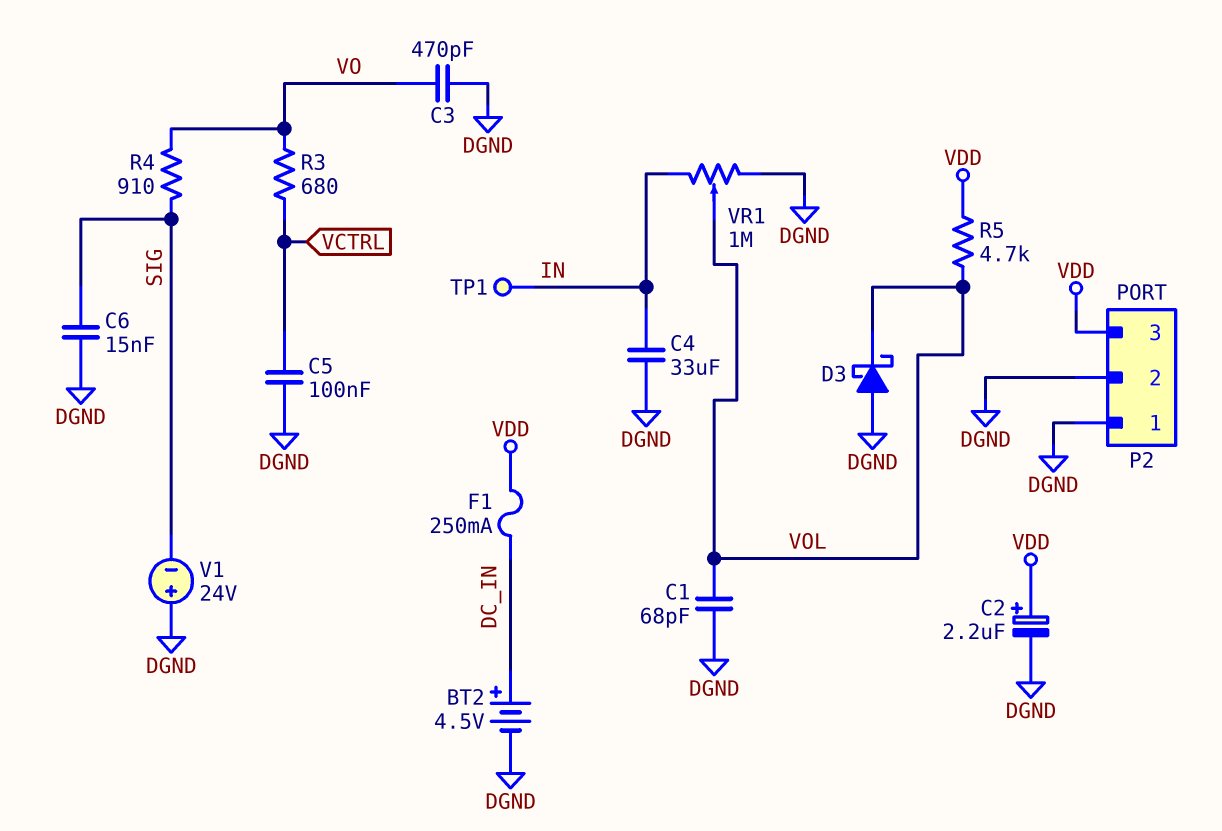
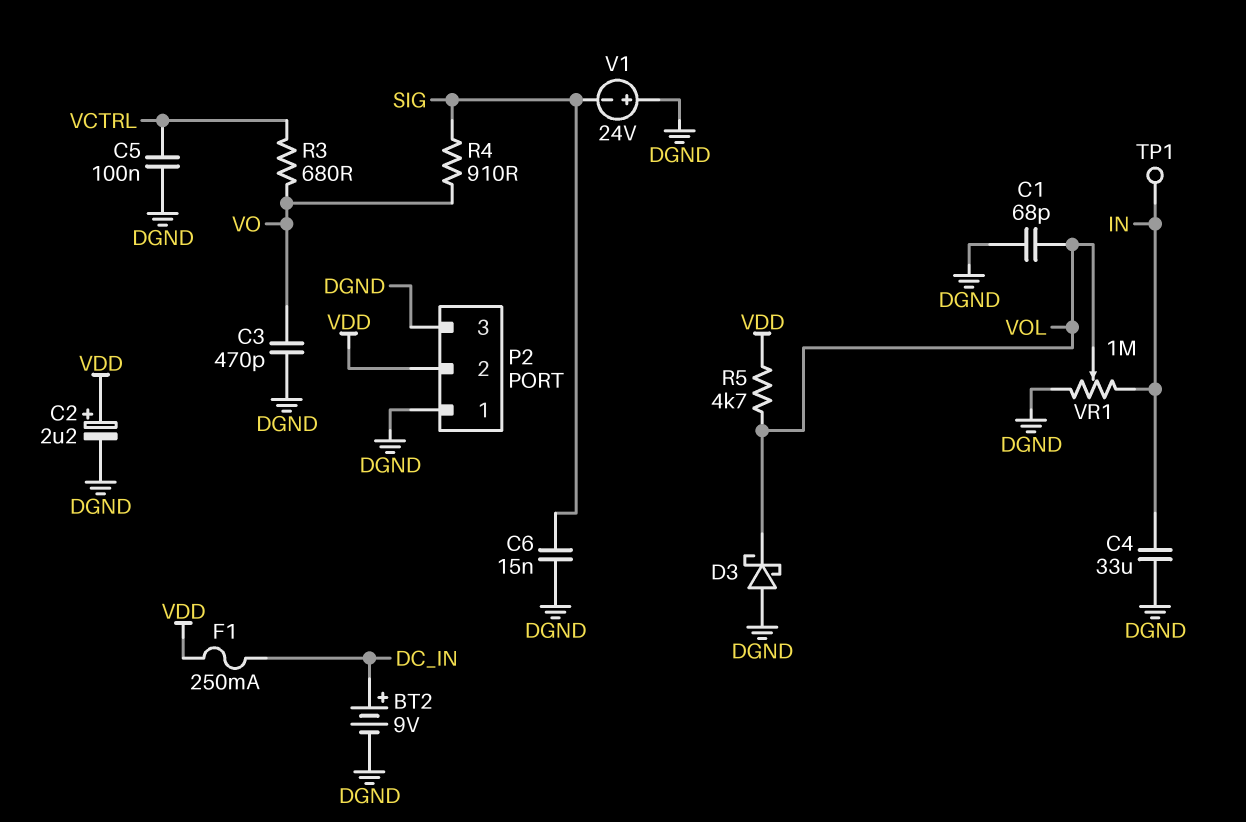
BT2: 4.5V (plus DC_IN, minus DGND) -> 9V (plus DC_IN, minus DGND)
P2 pin 2: DGND -> VDD
P2 pin 3: VDD -> DGND

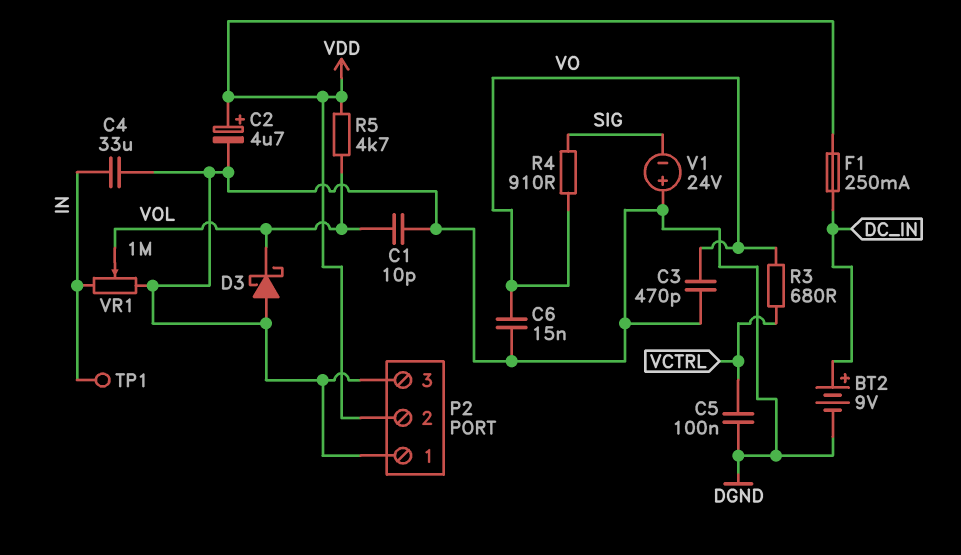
C1: 68pF (DGND, VOL) -> 10pF (DGND, VOL)
C2: 2.2uF (plus VDD, minus DGND) -> 4.7uF (plus VDD, minus DGND)
C6: 15nF (DGND, SIG) -> 15nF (DGND, VO)

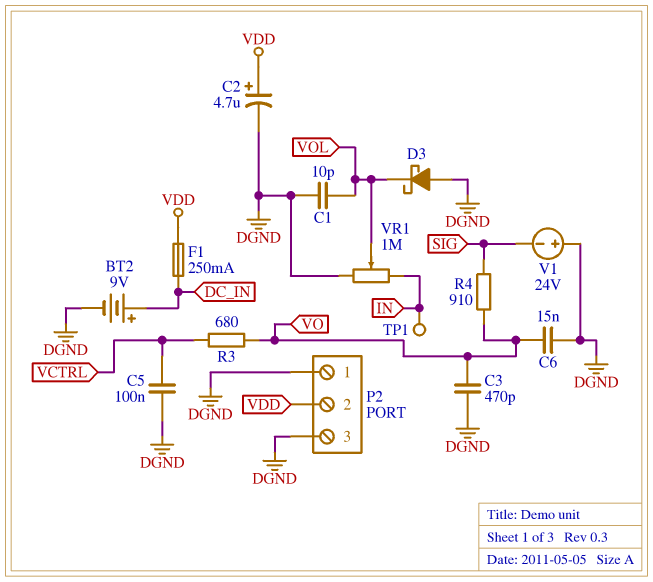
C4: 33uF (DGND, IN) -> none
R5: 4.7k (VDD, VOL) -> none

